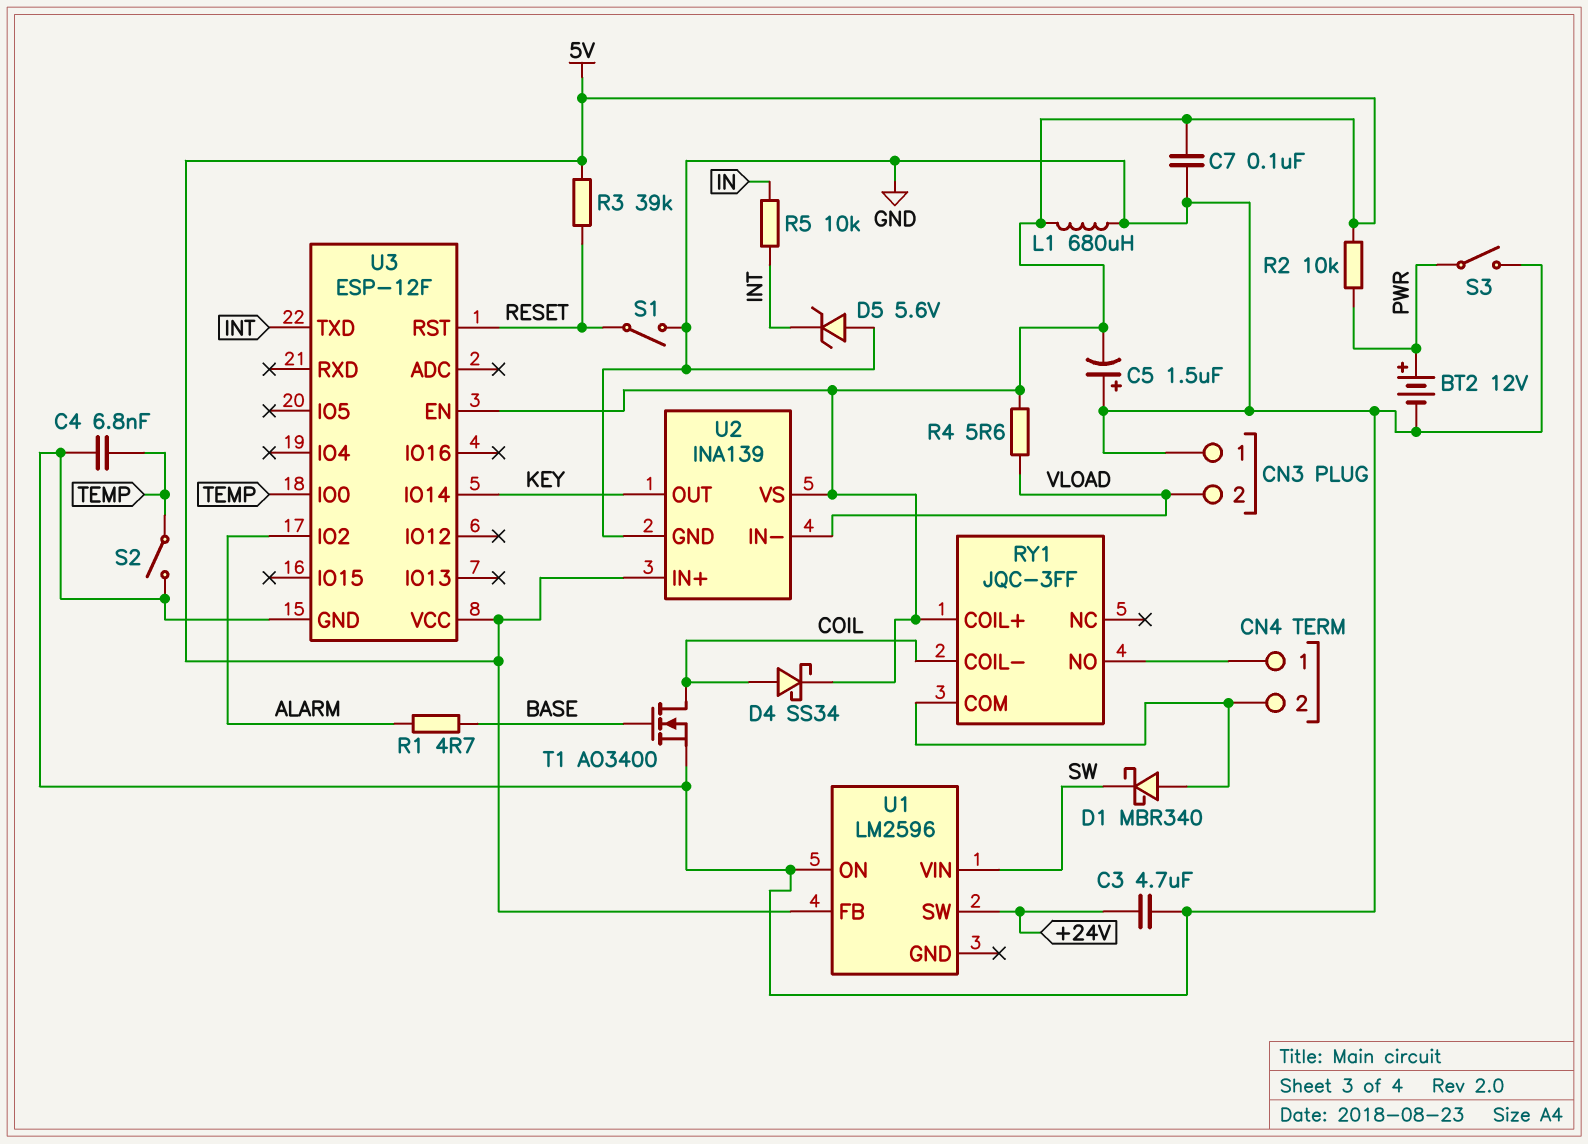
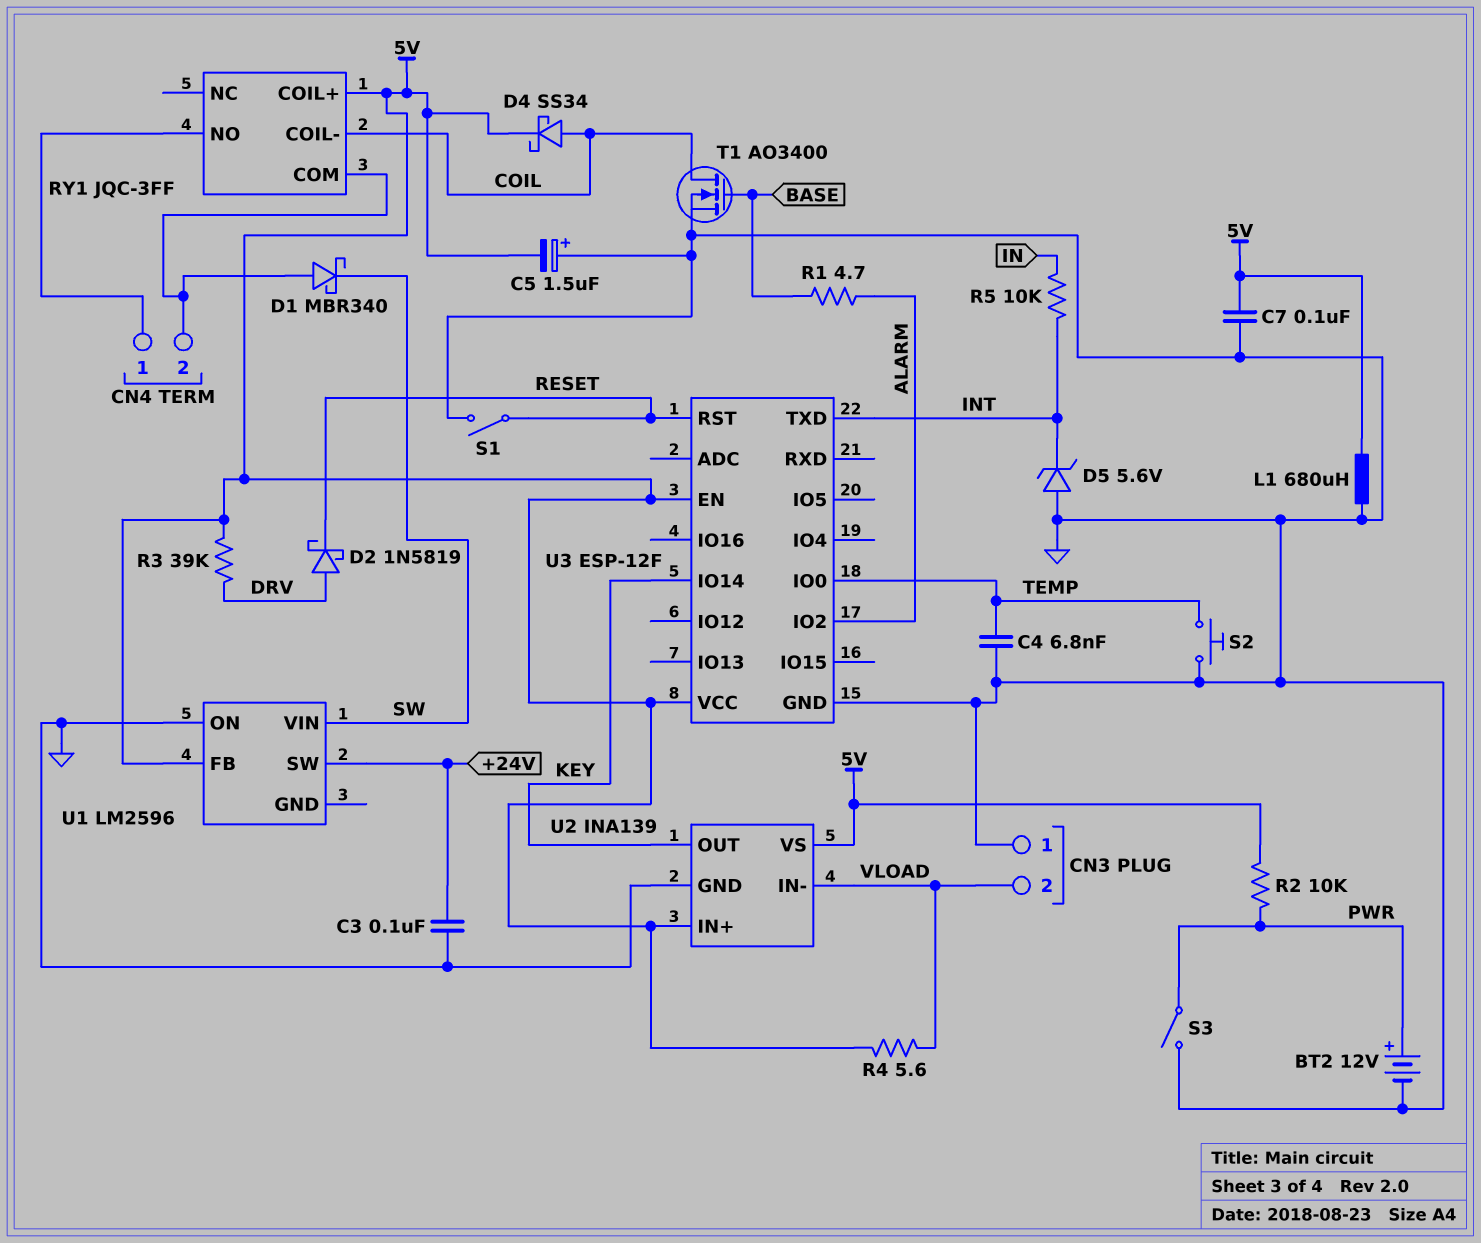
C3: 4.7uF (+24V, GND) -> 100nF (+24V, GND)
D2: none -> schottky 1N5819 (A DRV, K RESET)
R3: 39k (5V, RESET) -> 39k (5V, DRV)
S2: switch (GND, TEMP) -> button (GND, TEMP)

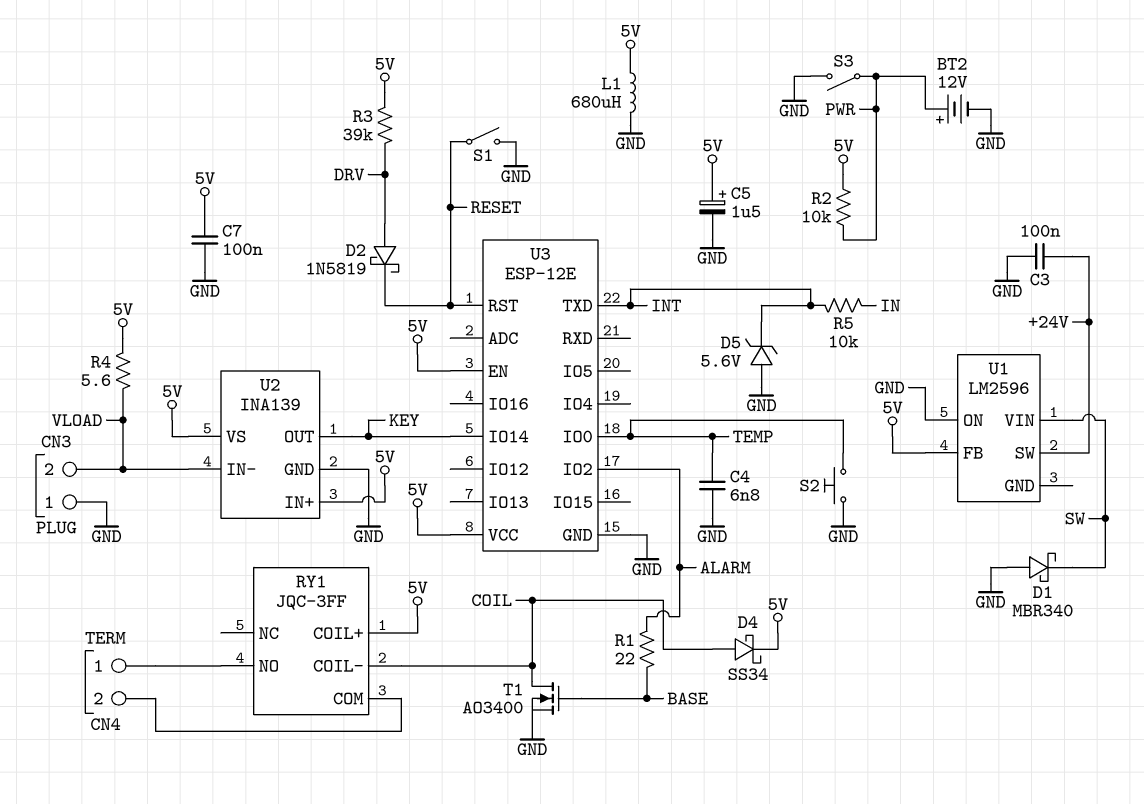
C5: 1.5uF (plus GND, minus 5V) -> 1.5uF (plus 5V, minus GND)
D1: schottky MBR340 (A CN4/2, K SW) -> schottky MBR340 (A GND, K SW)
R1: 4.7 (ALARM, BASE) -> 22 (ALARM, BASE)
U3: ESP-12F -> ESP-12E

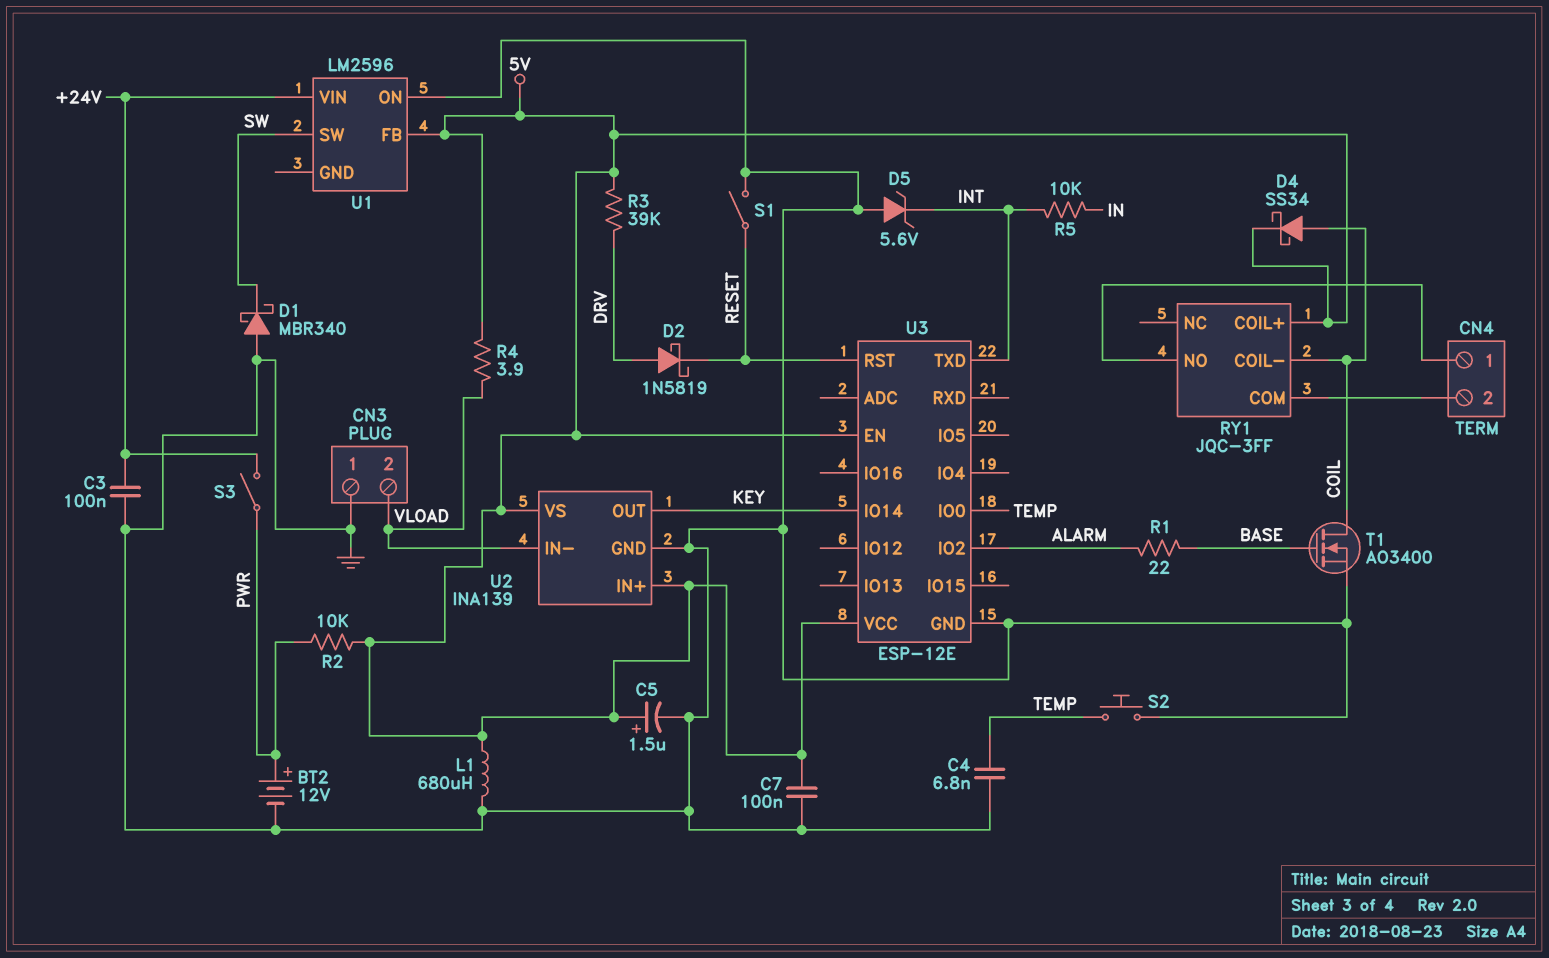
R4: 5.6 (5V, VLOAD) -> 3.9 (5V, VLOAD)
S3: switch (GND, PWR) -> switch (+24V, PWR)
U1 pin SW: +24V -> SW
U1 pin VIN: SW -> +24V

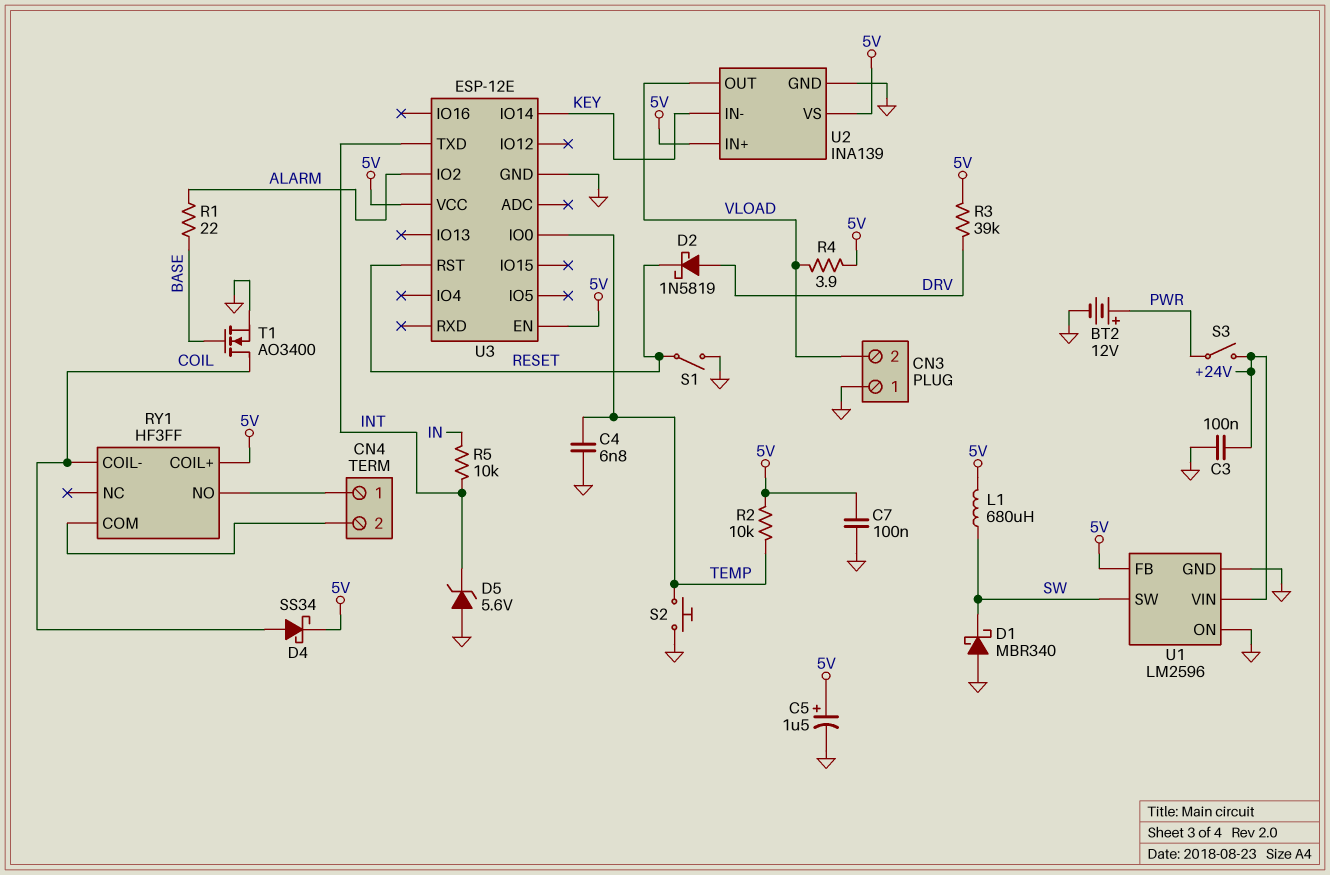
L1: 680uH (5V, GND) -> 680uH (5V, SW)
R2: 10k (5V, PWR) -> 10k (5V, TEMP)
RY1: JQC-3FF -> HF3FF
U1 pin GND: none -> GND
U2 pin IN-: VLOAD -> KEY
U2 pin OUT: KEY -> VLOAD

